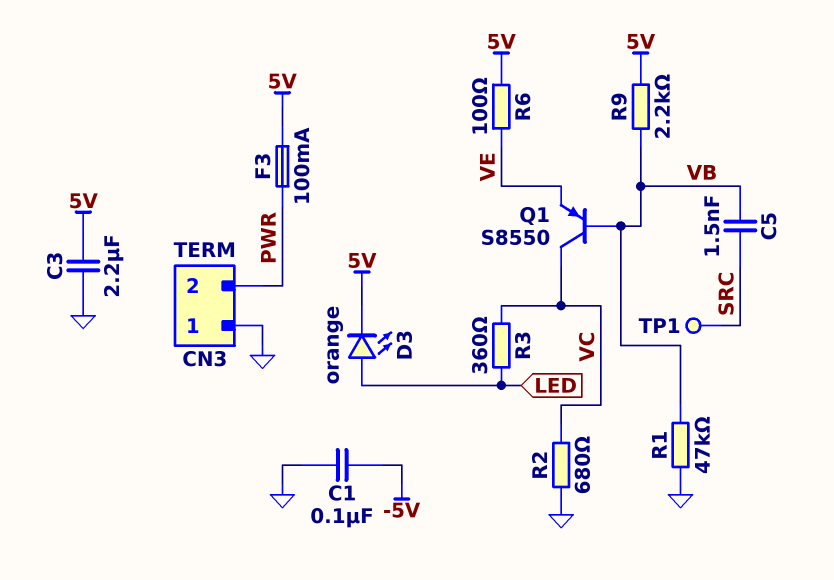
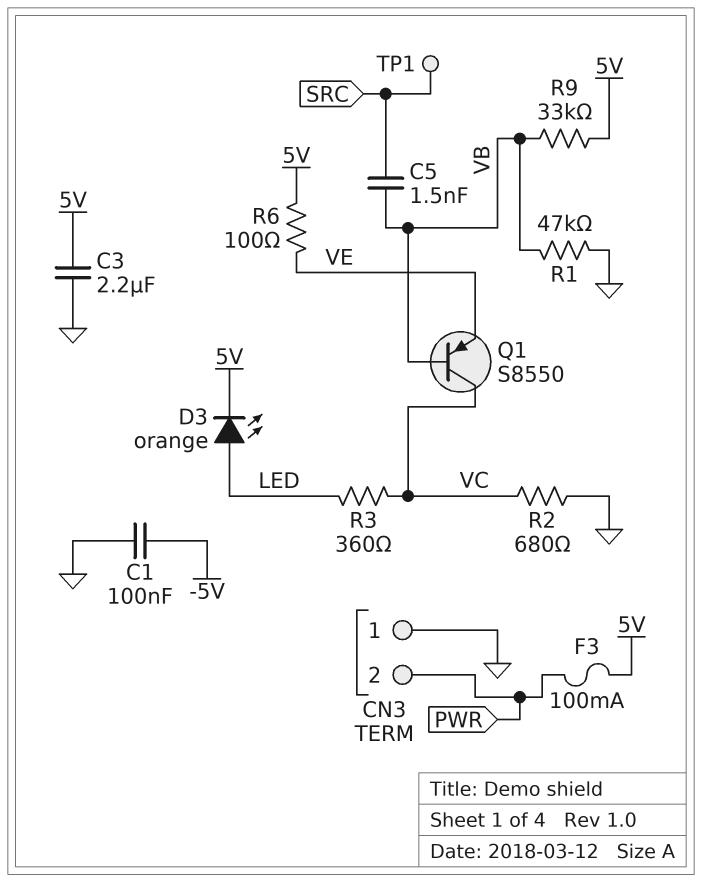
R9: 2.2k (5V, VB) -> 33k (5V, VB)

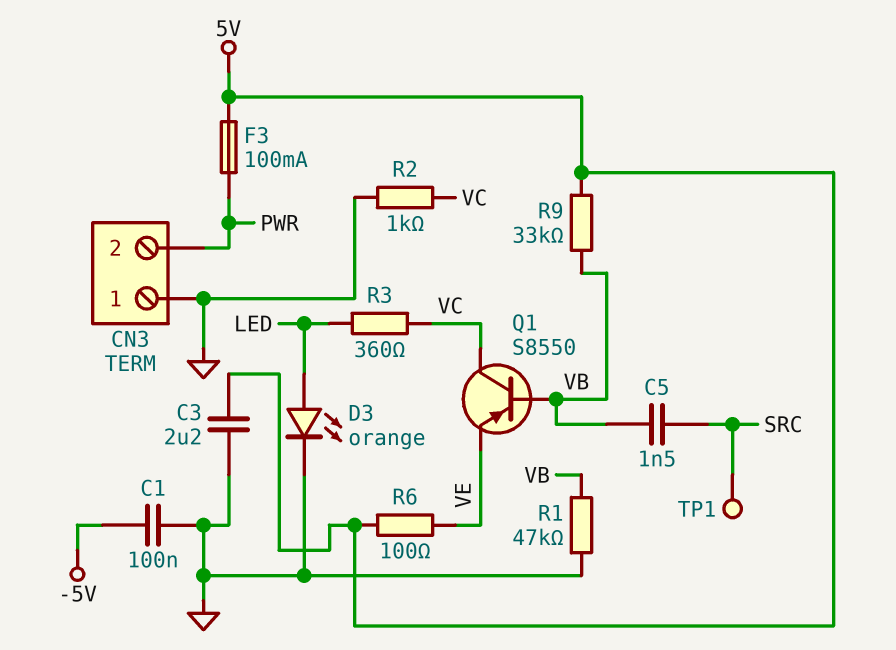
D3: LED orange (A LED, K 5V) -> LED orange (A LED, K GND)
R2: 680 (GND, VC) -> 1k (GND, VC)

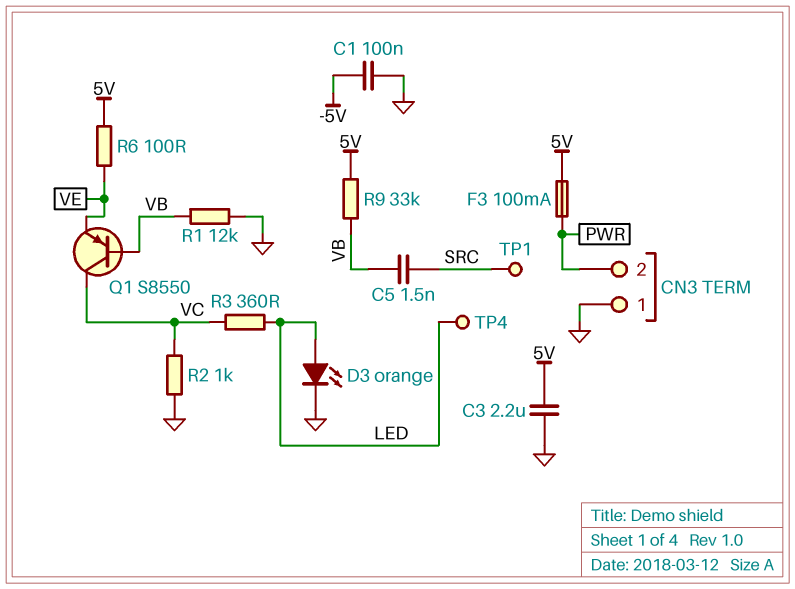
R1: 47k (GND, VB) -> 12k (GND, VB)
TP4: none -> test point (LED)

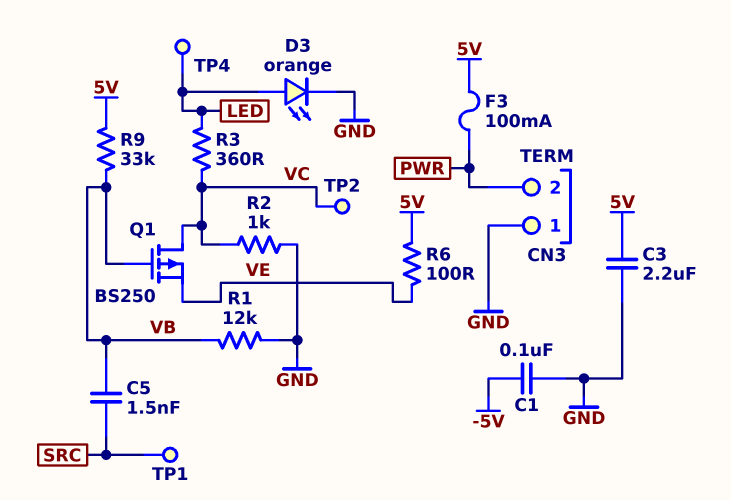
Q1: PNP S8550 (B VB, C VC, E VE) -> PMOS BS250 (G VB, D VC, S VE)
TP2: none -> test point (VC)

